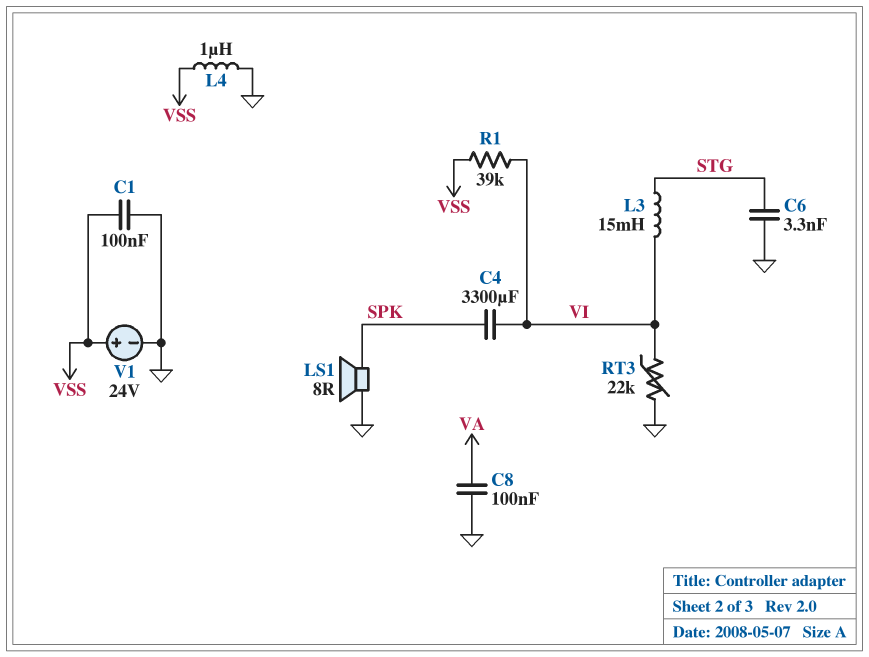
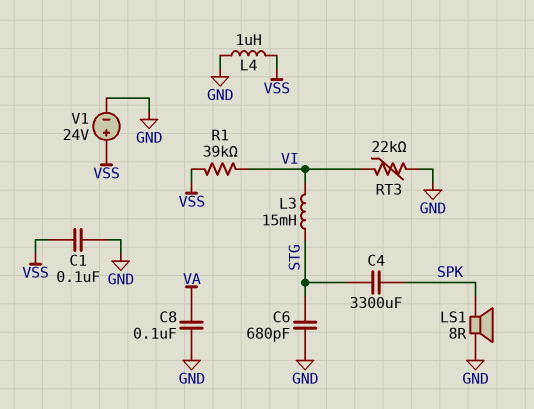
C4: 3300uF (SPK, VI) -> 3300uF (SPK, STG)
C6: 3.3nF (GND, STG) -> 680pF (GND, STG)

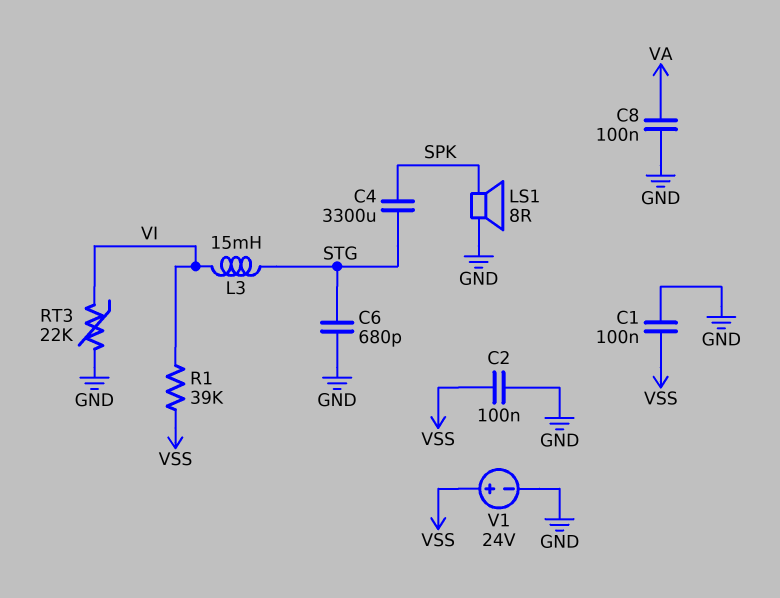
C2: none -> 100nF (GND, VSS)
L4: 1uH (GND, VSS) -> none

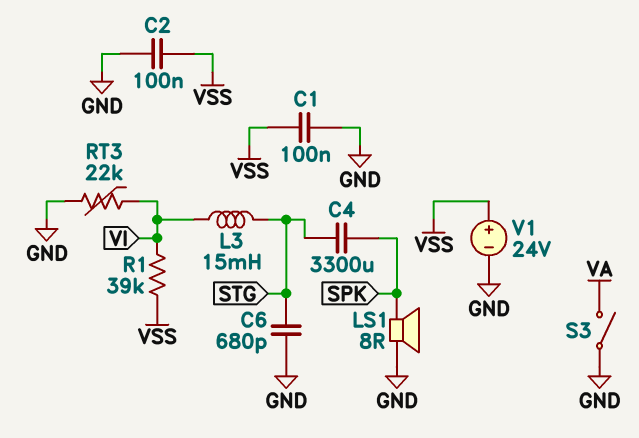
C8: 100nF (GND, VA) -> none
S3: none -> switch (GND, VA)

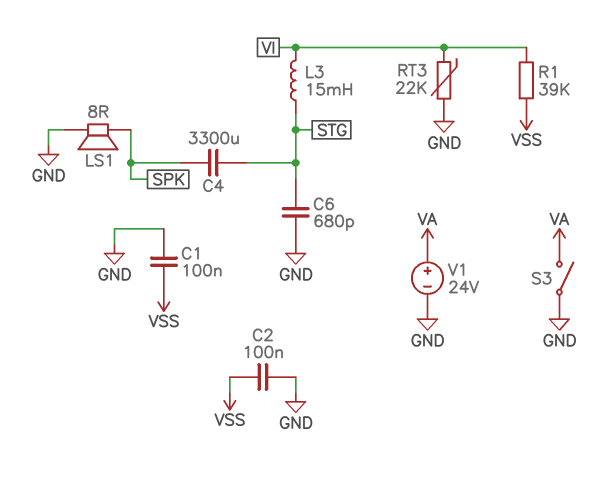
V1: 24V (plus VSS, minus GND) -> 24V (plus VA, minus GND)

